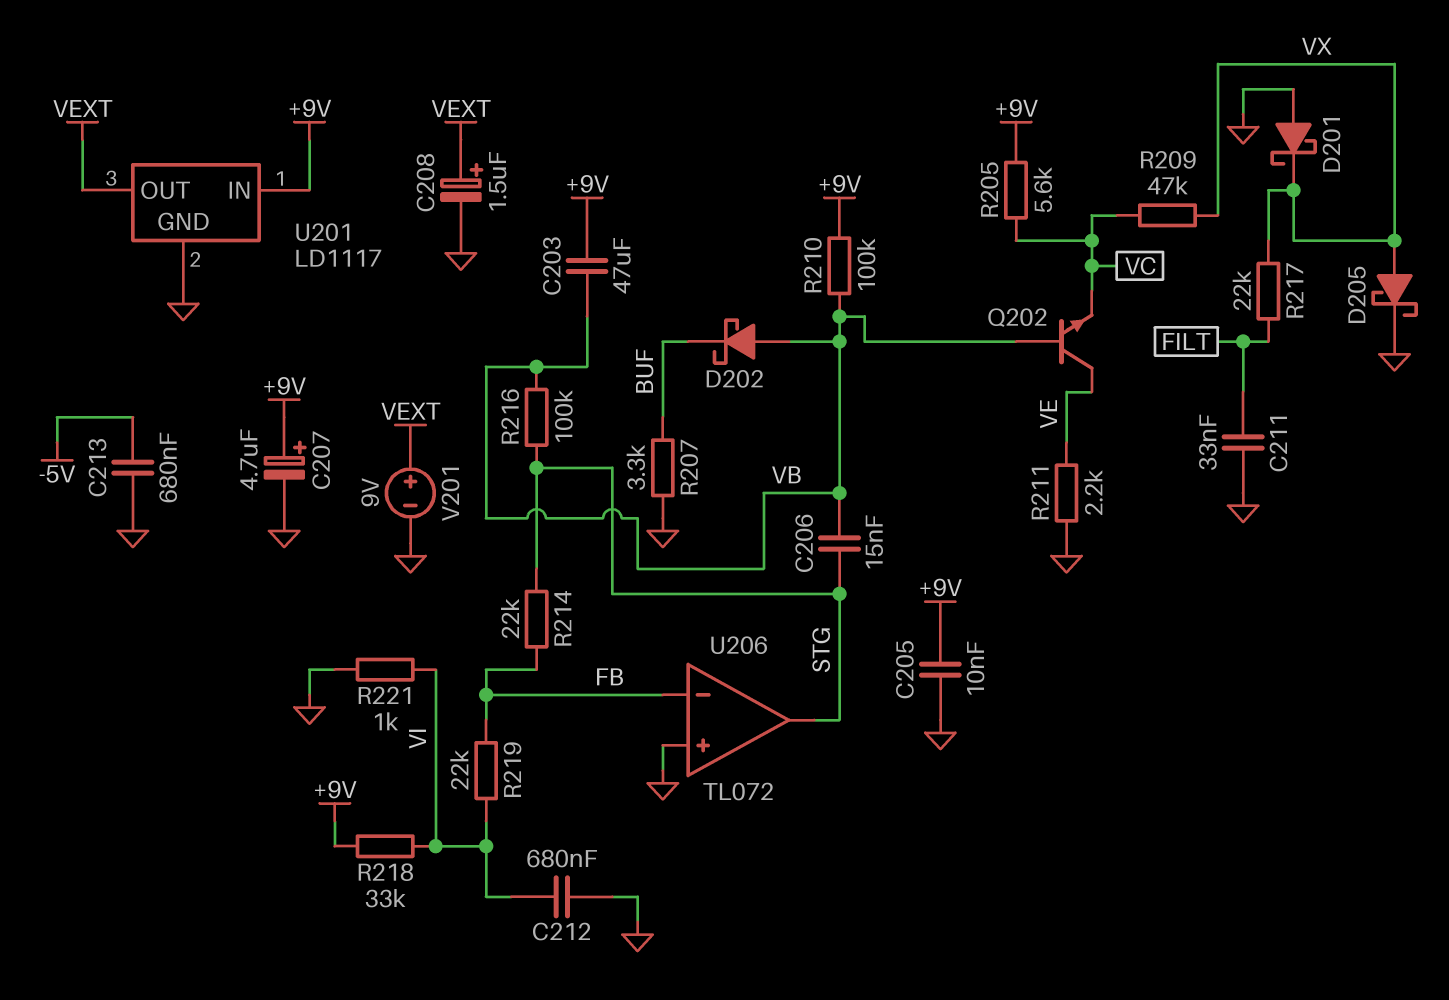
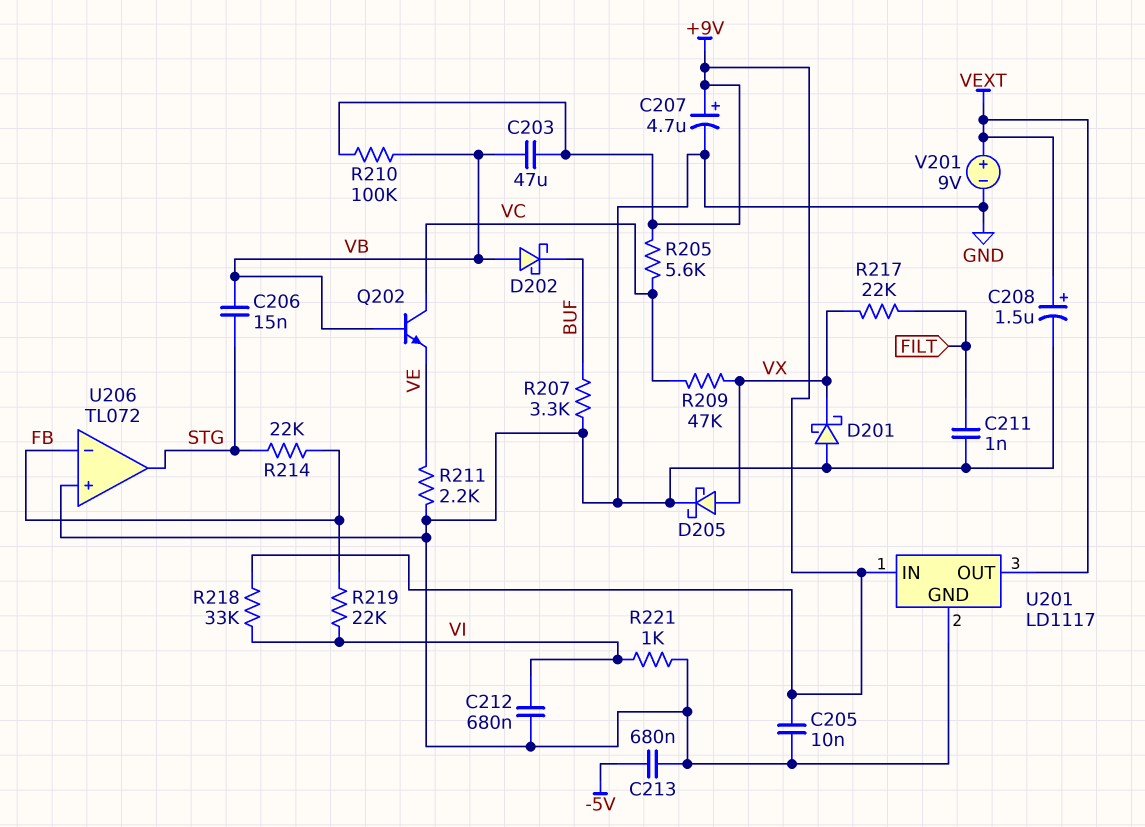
C211: 33nF (FILT, GND) -> 1nF (FILT, GND)
Q202: NPN (B VB, C VE, E VC) -> NPN (B VB, C VC, E VE)
R216: 100k (STG, VB) -> none

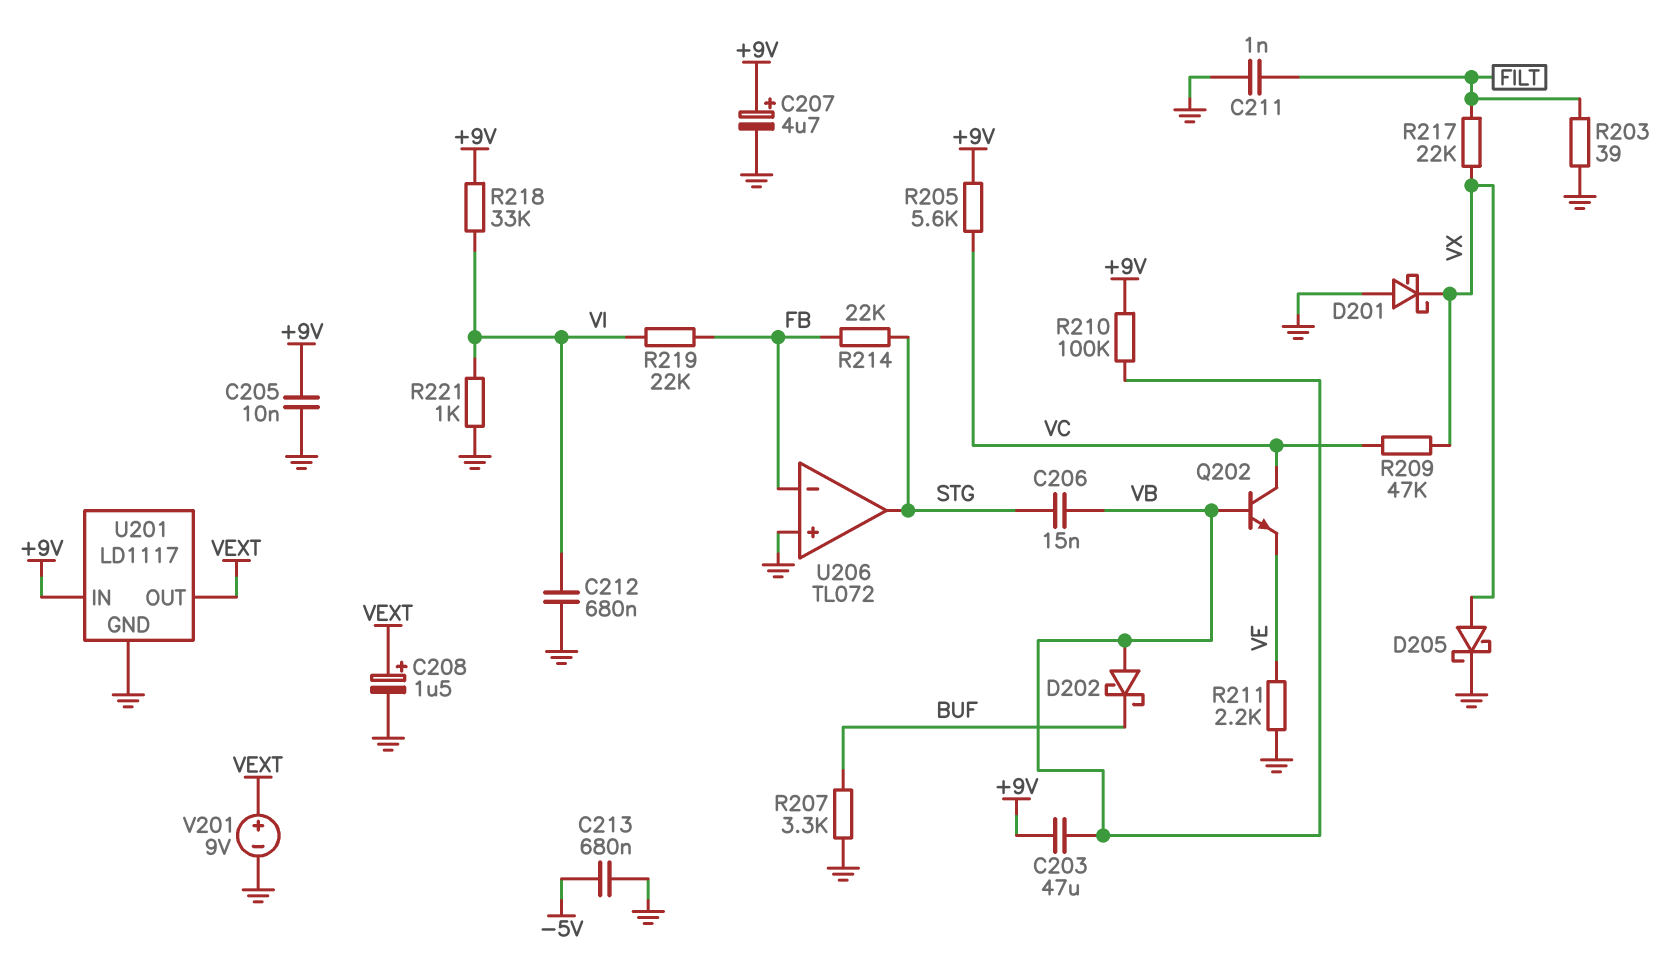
R203: none -> 39 (FILT, GND)

